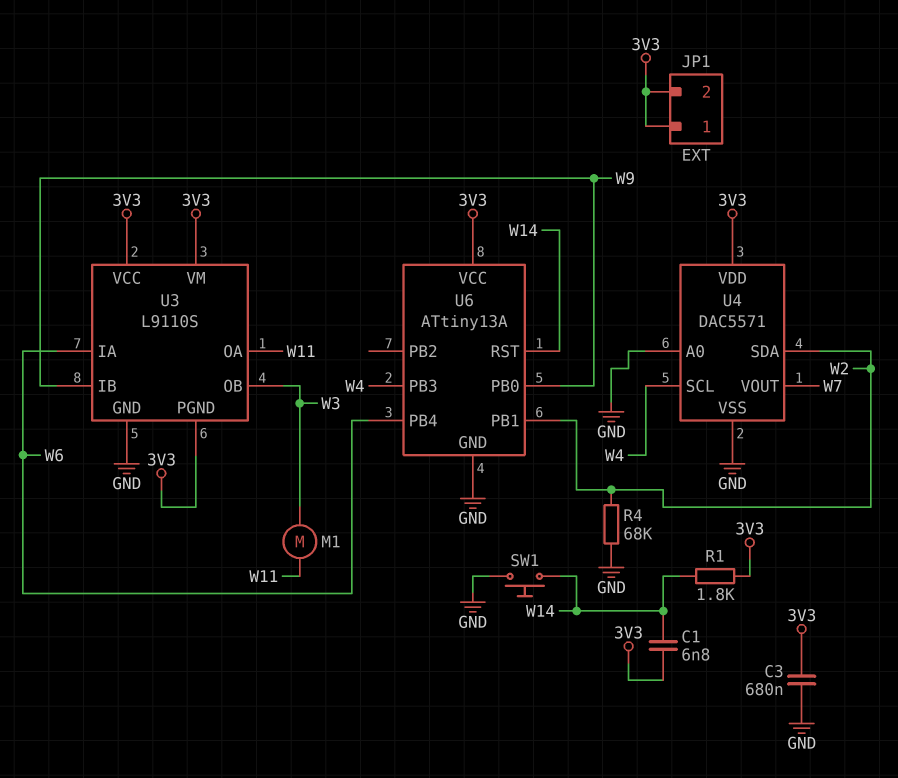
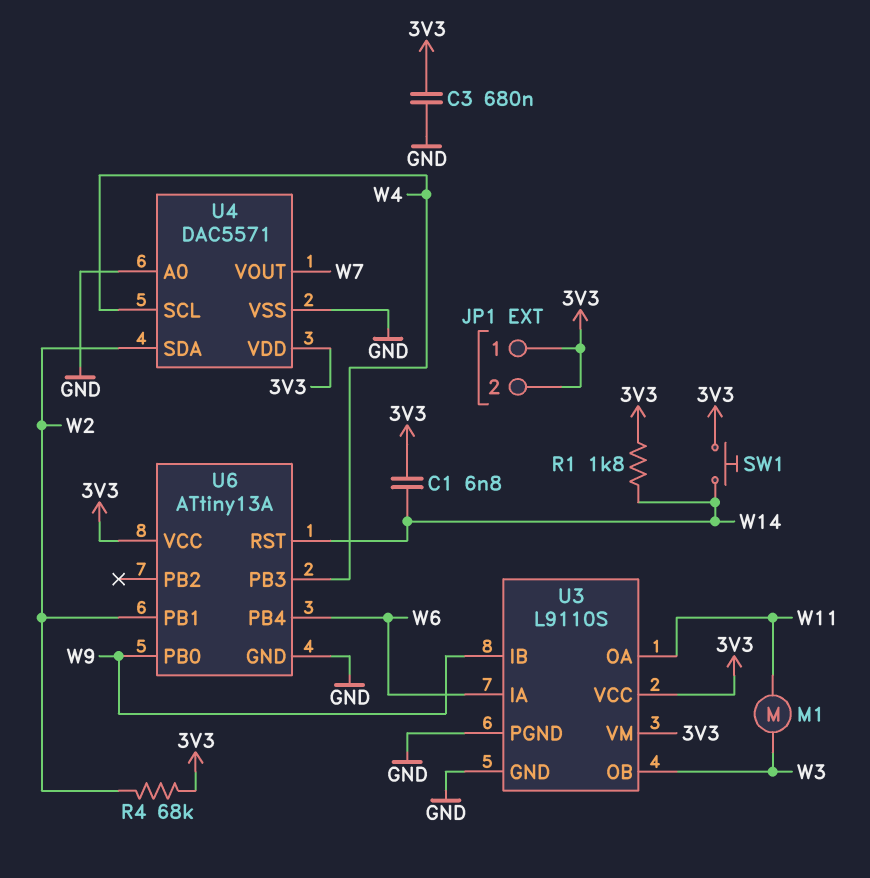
R4: 68k (GND, W2) -> 68k (3V3, W2)
SW1: button (GND, W14) -> button (3V3, W14)
U3 pin PGND: 3V3 -> GND

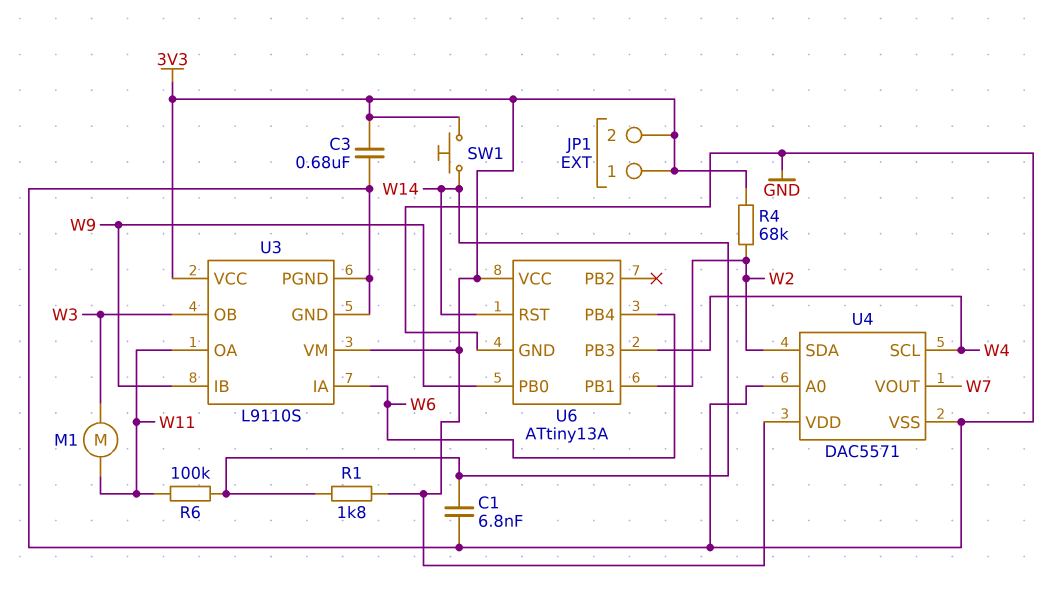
C1: 6.8nF (3V3, W14) -> 6.8nF (GND, W14)
R6: none -> 100k (W11, W14)

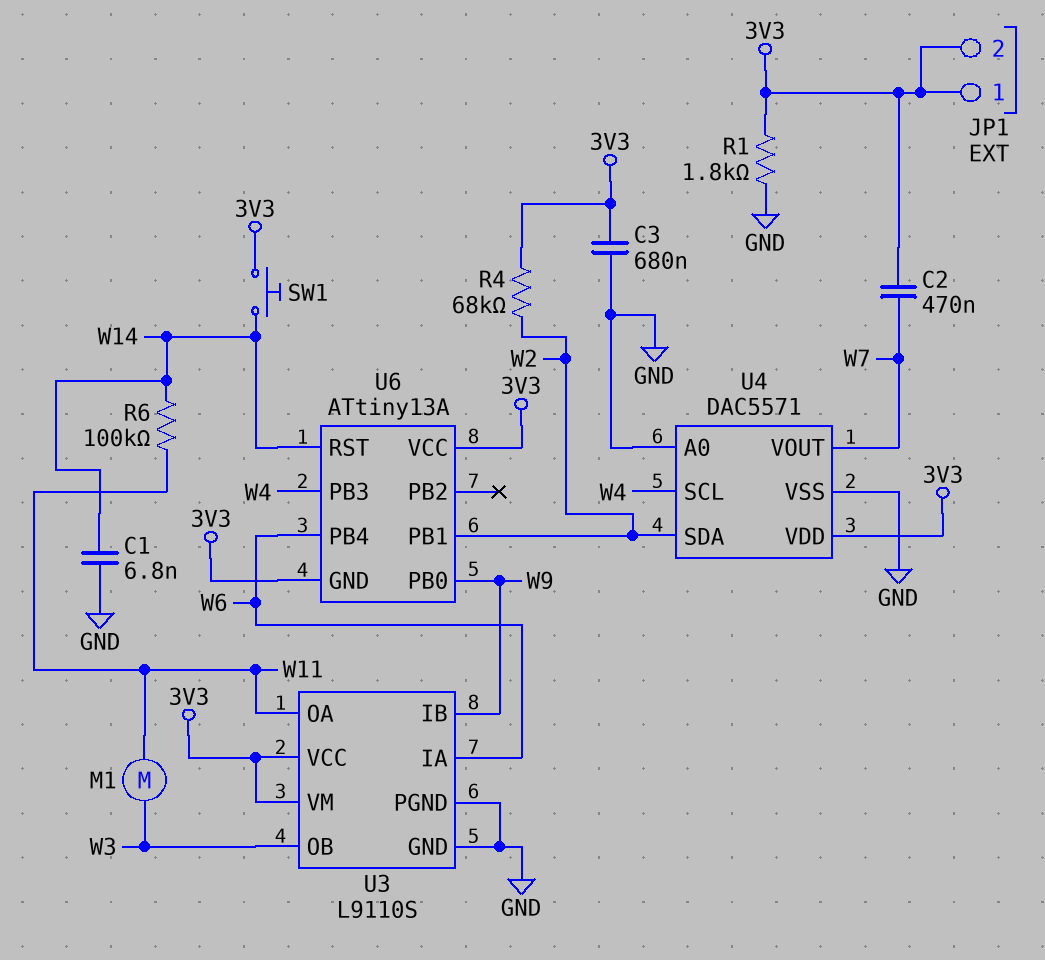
C2: none -> 470nF (3V3, W7)
R1: 1.8k (3V3, W14) -> 1.8k (3V3, GND)
U6 pin GND: GND -> 3V3

